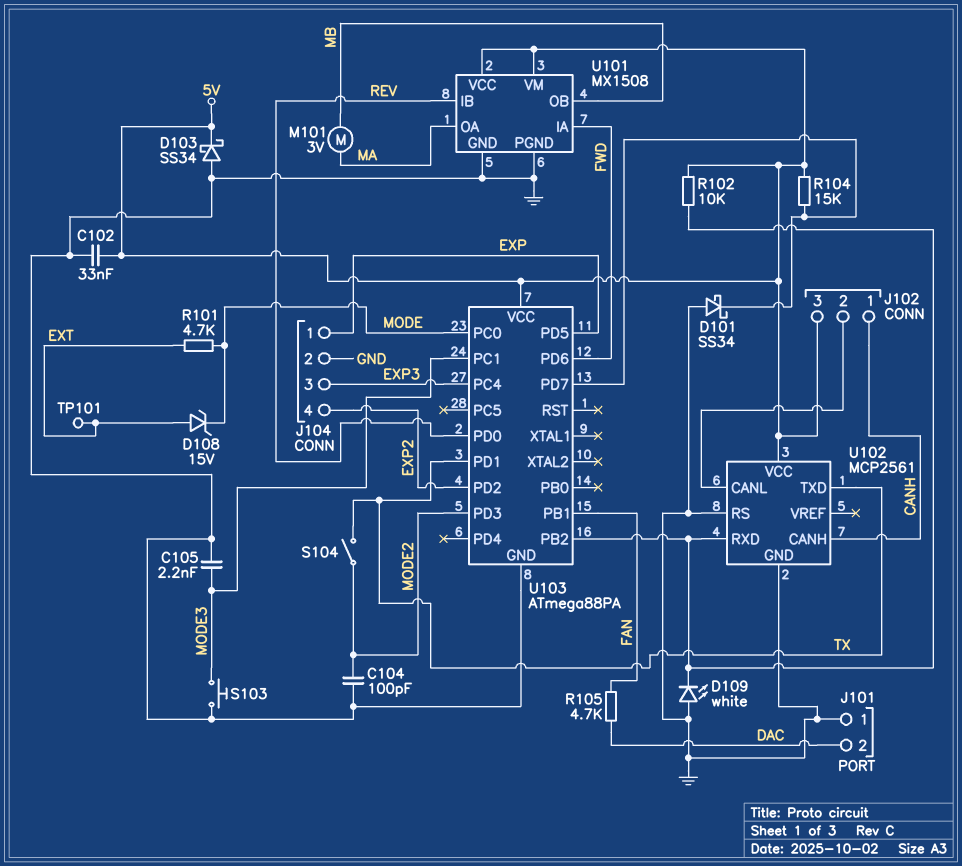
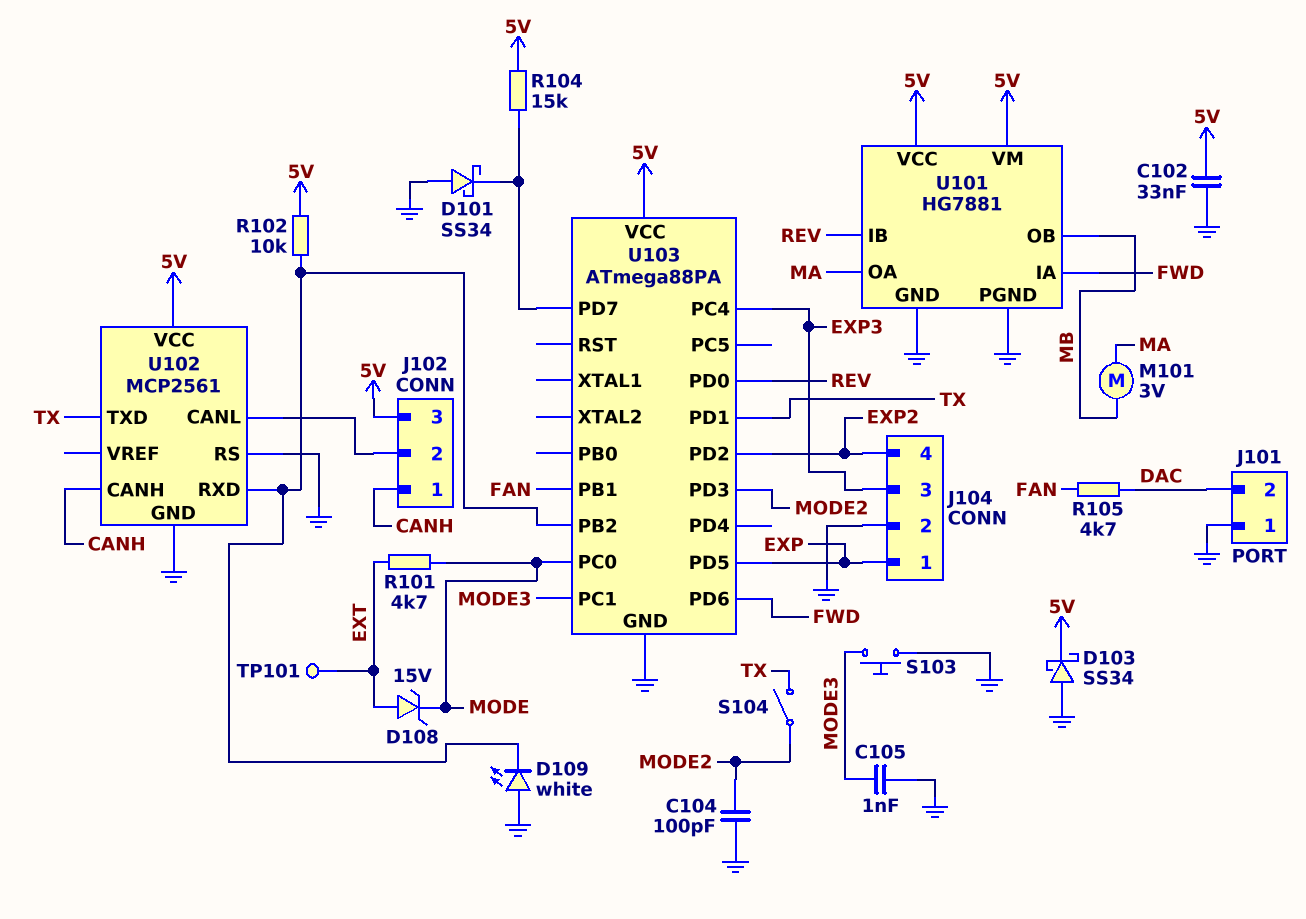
C105: 2.2nF (GND, MODE3) -> 1nF (GND, MODE3)
U101: MX1508 -> HG7881

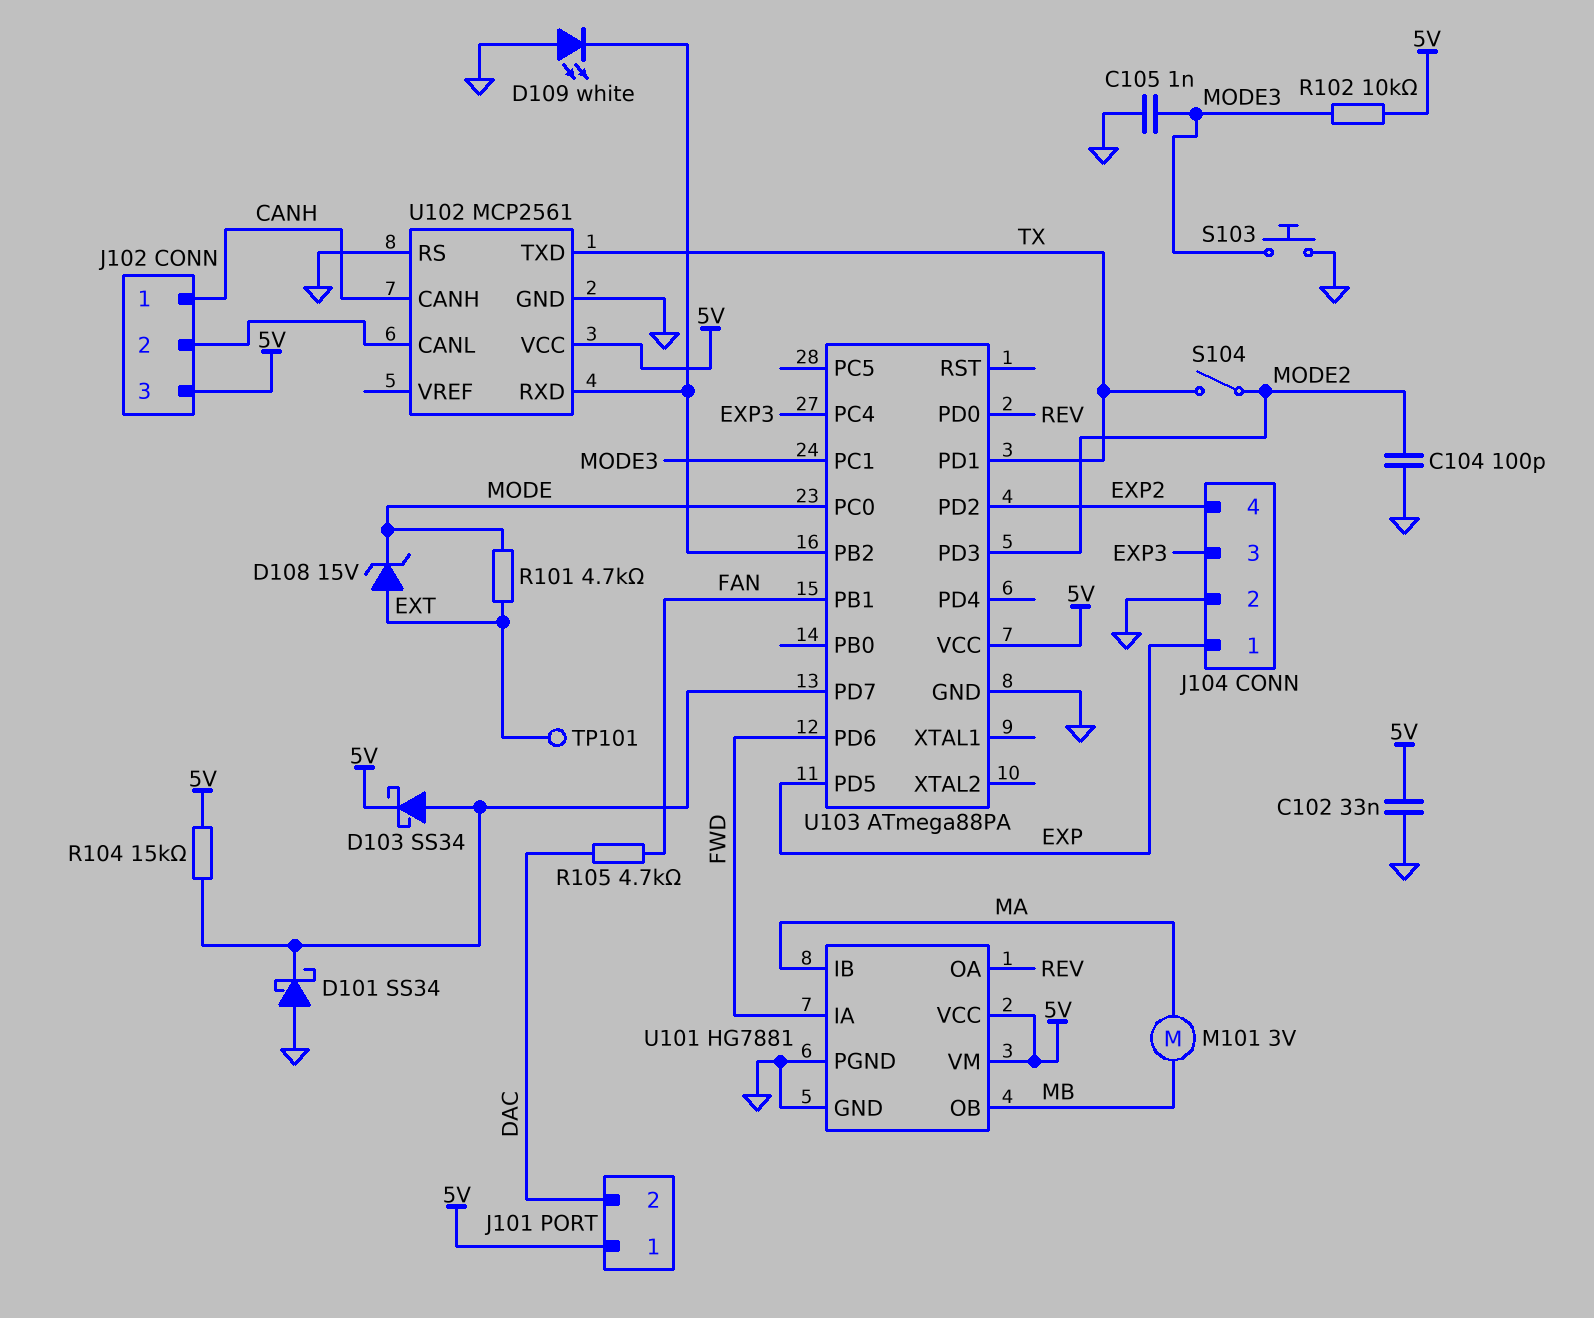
D103: schottky SS34 (A GND, K 5V) -> schottky SS34 (A U103/PD7, K 5V)
J101 pin 1: GND -> 5V
R102: 10k (5V, U102/RXD) -> 10k (5V, MODE3)
U101 pin IB: REV -> MA
U101 pin OA: MA -> REV

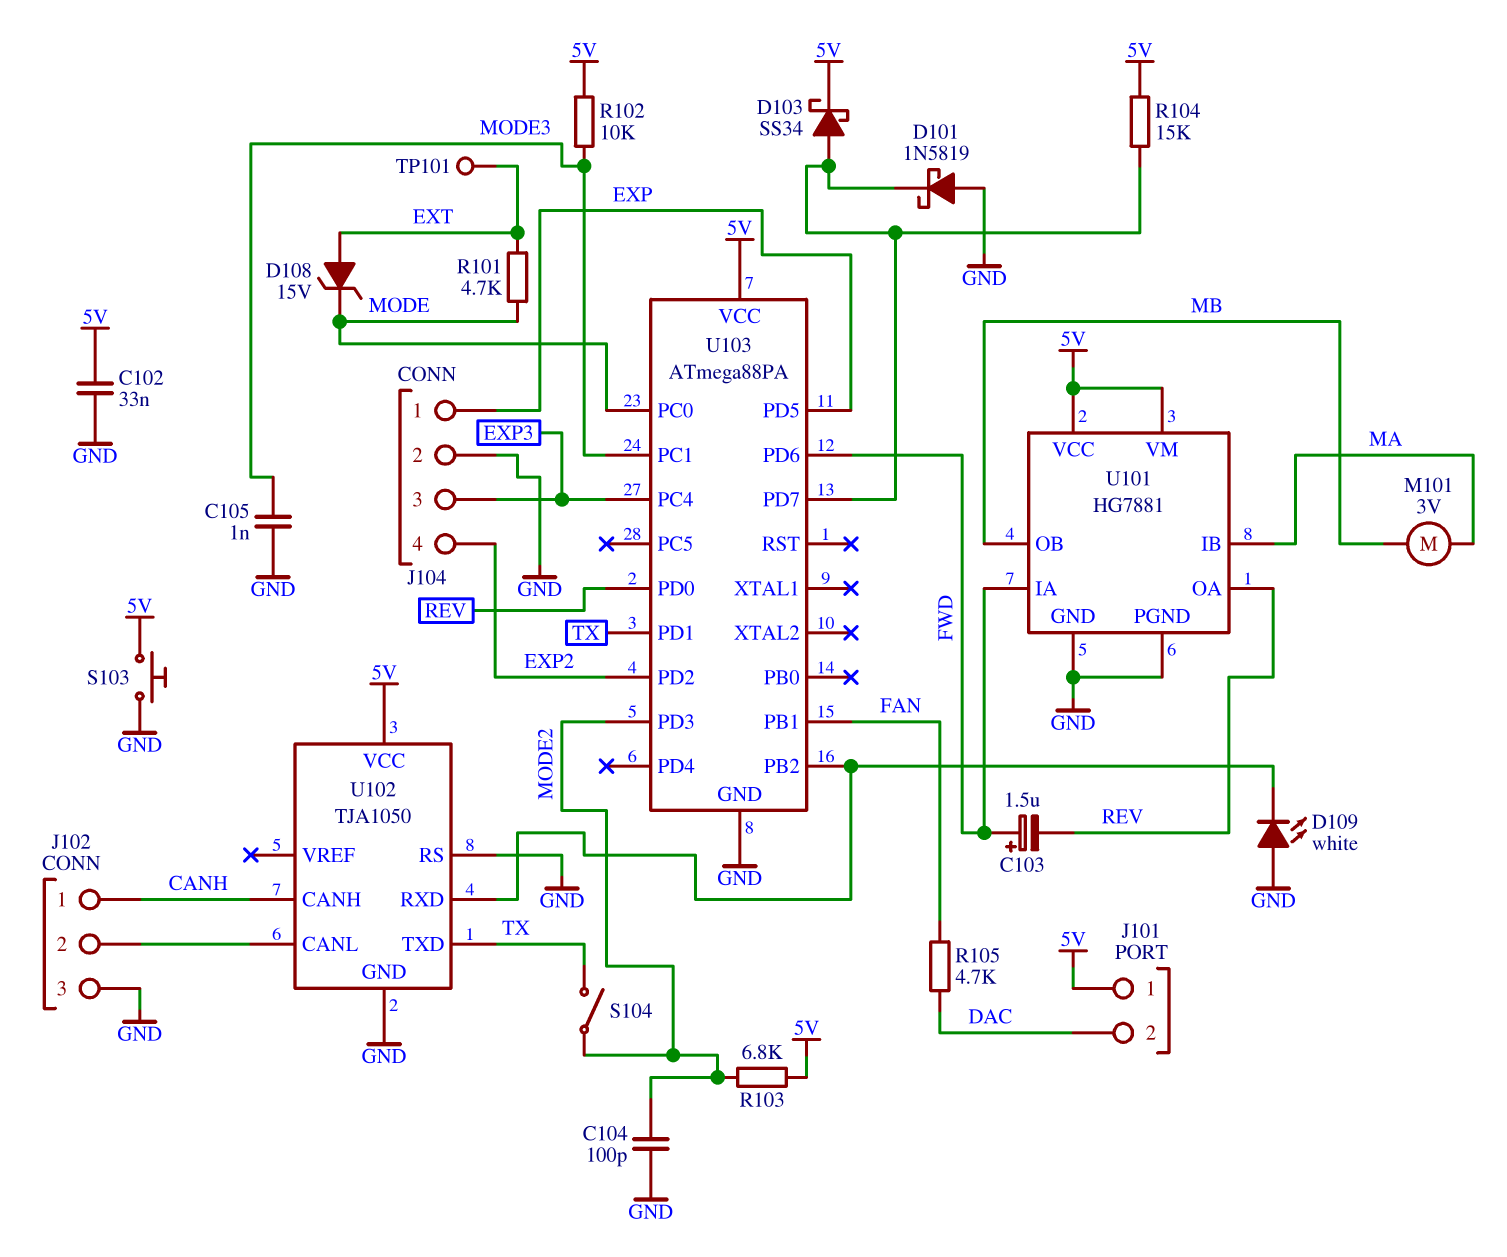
C103: none -> 1.5uF (plus FWD, minus REV)
D101: schottky SS34 (A GND, K U103/PD7) -> schottky 1N5819 (A GND, K U103/PD7)
J102 pin 3: 5V -> GND
R103: none -> 6.8k (5V, MODE2)
S103: button (GND, MODE3) -> button (5V, GND)
U102: MCP2561 -> TJA1050

